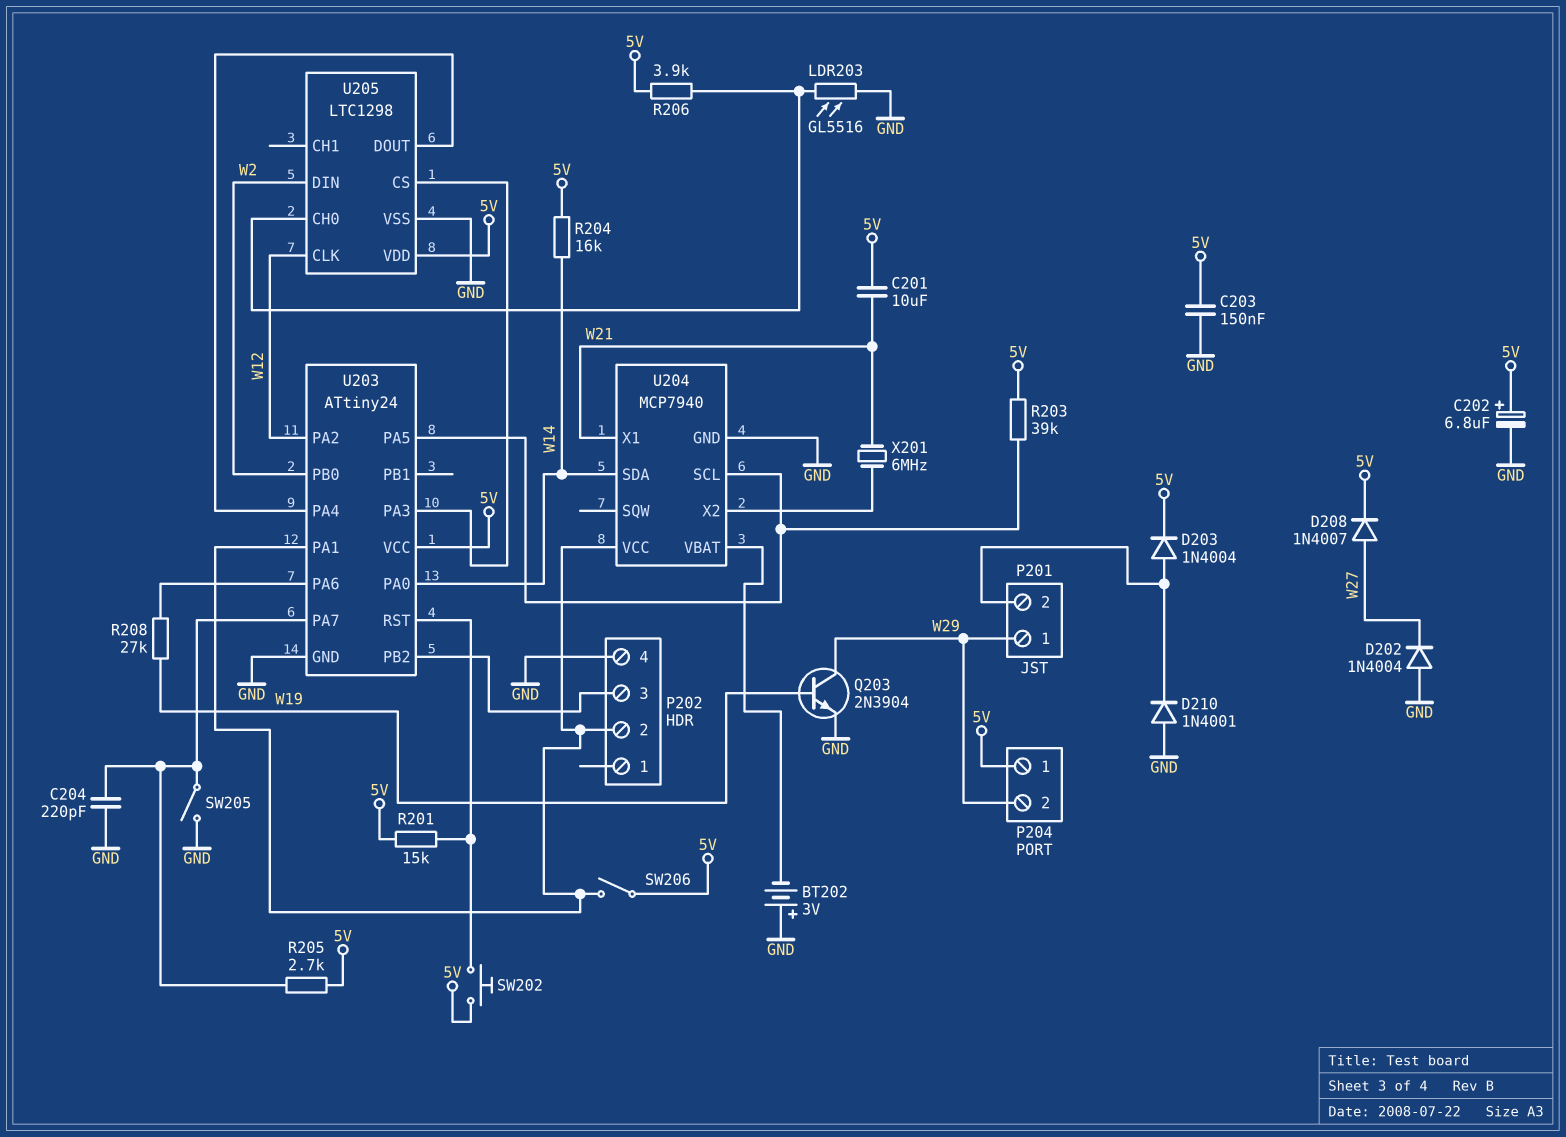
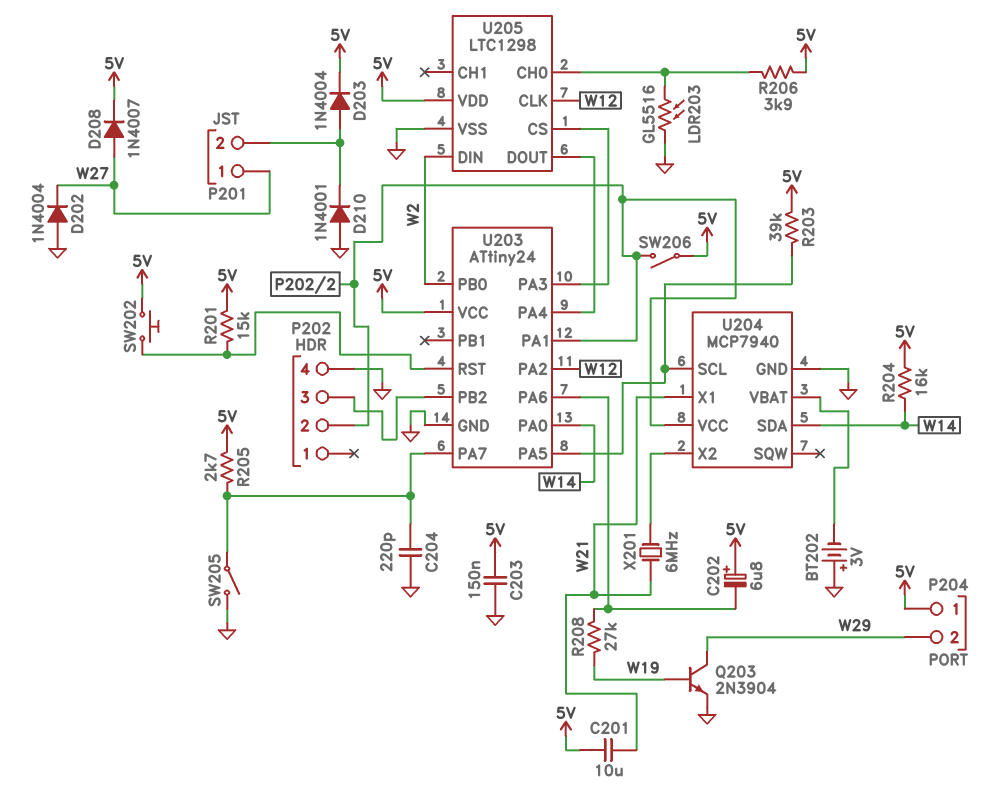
C202: 6.8uF (plus 5V, minus GND) -> 6.8uF (plus 5V, minus U203/PA6)
P201 pin 1: W29 -> W27

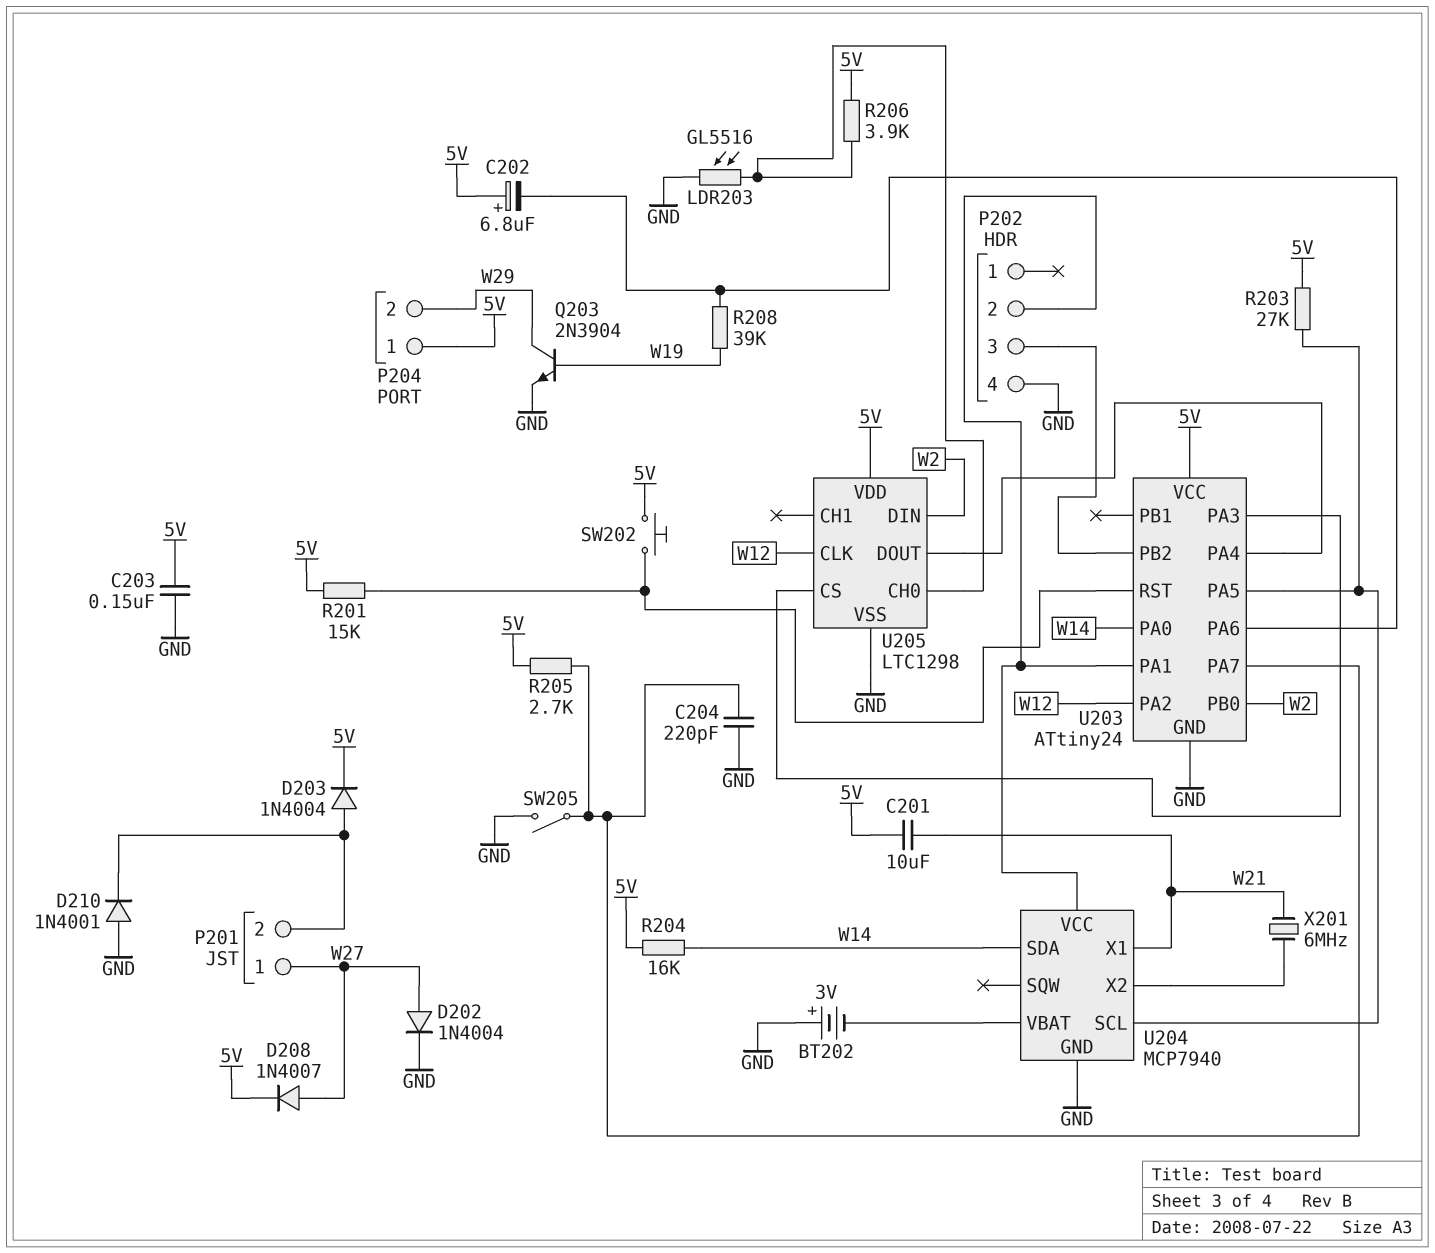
D202: diode 1N4004 (A GND, K W27) -> diode 1N4004 (A W27, K GND)
R203: 39k (5V, U203/PA5) -> 27k (5V, U203/PA5)
R208: 27k (U203/PA6, W19) -> 39k (U203/PA6, W19)
SW206: switch (5V, P202/2) -> none

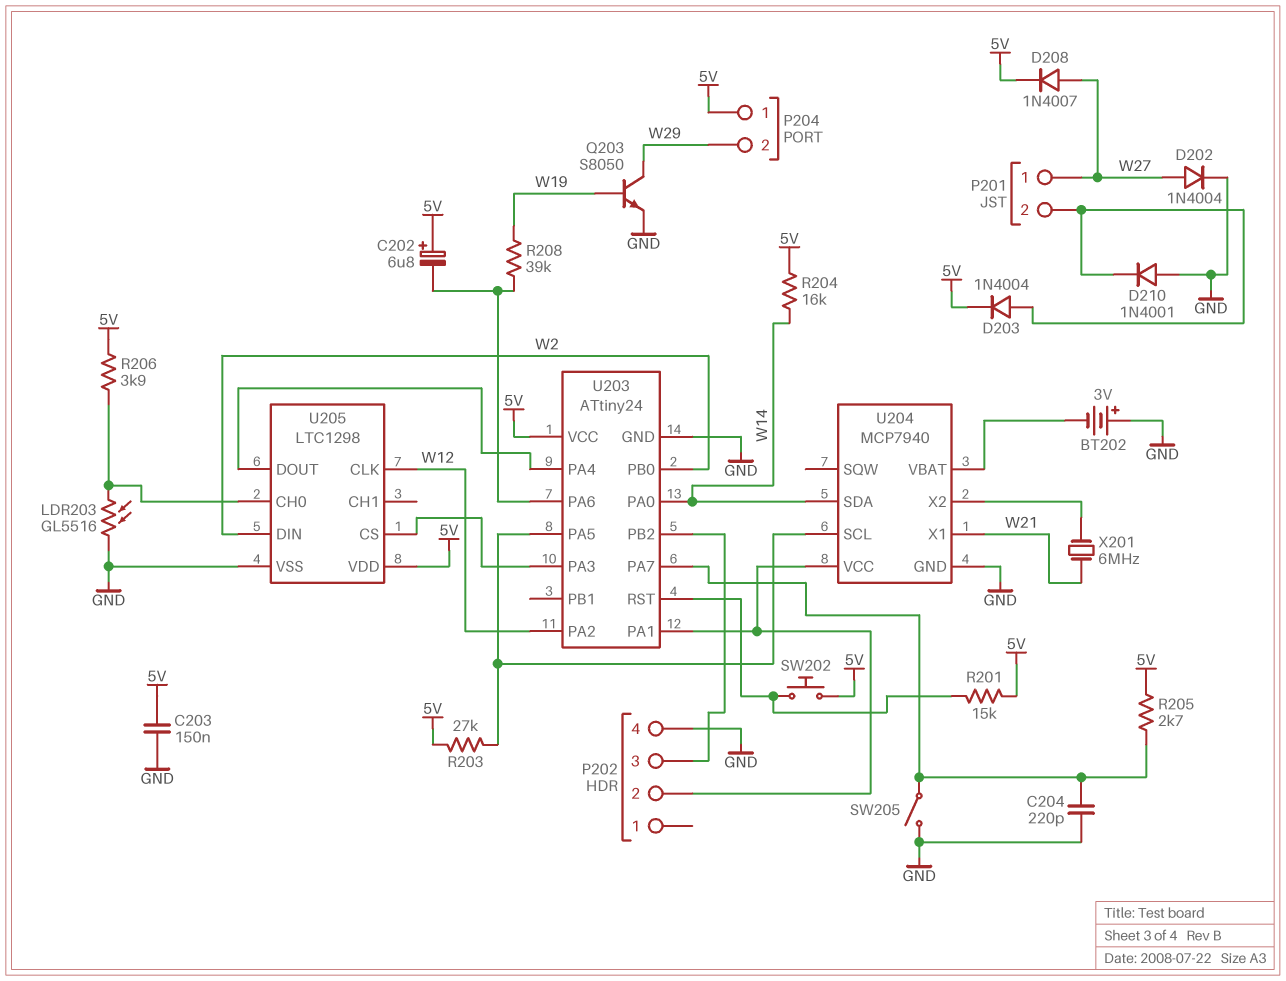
C201: 10uF (5V, W21) -> none
Q203: NPN 2N3904 (B W19, C W29, E GND) -> NPN S8050 (B W19, C W29, E GND)

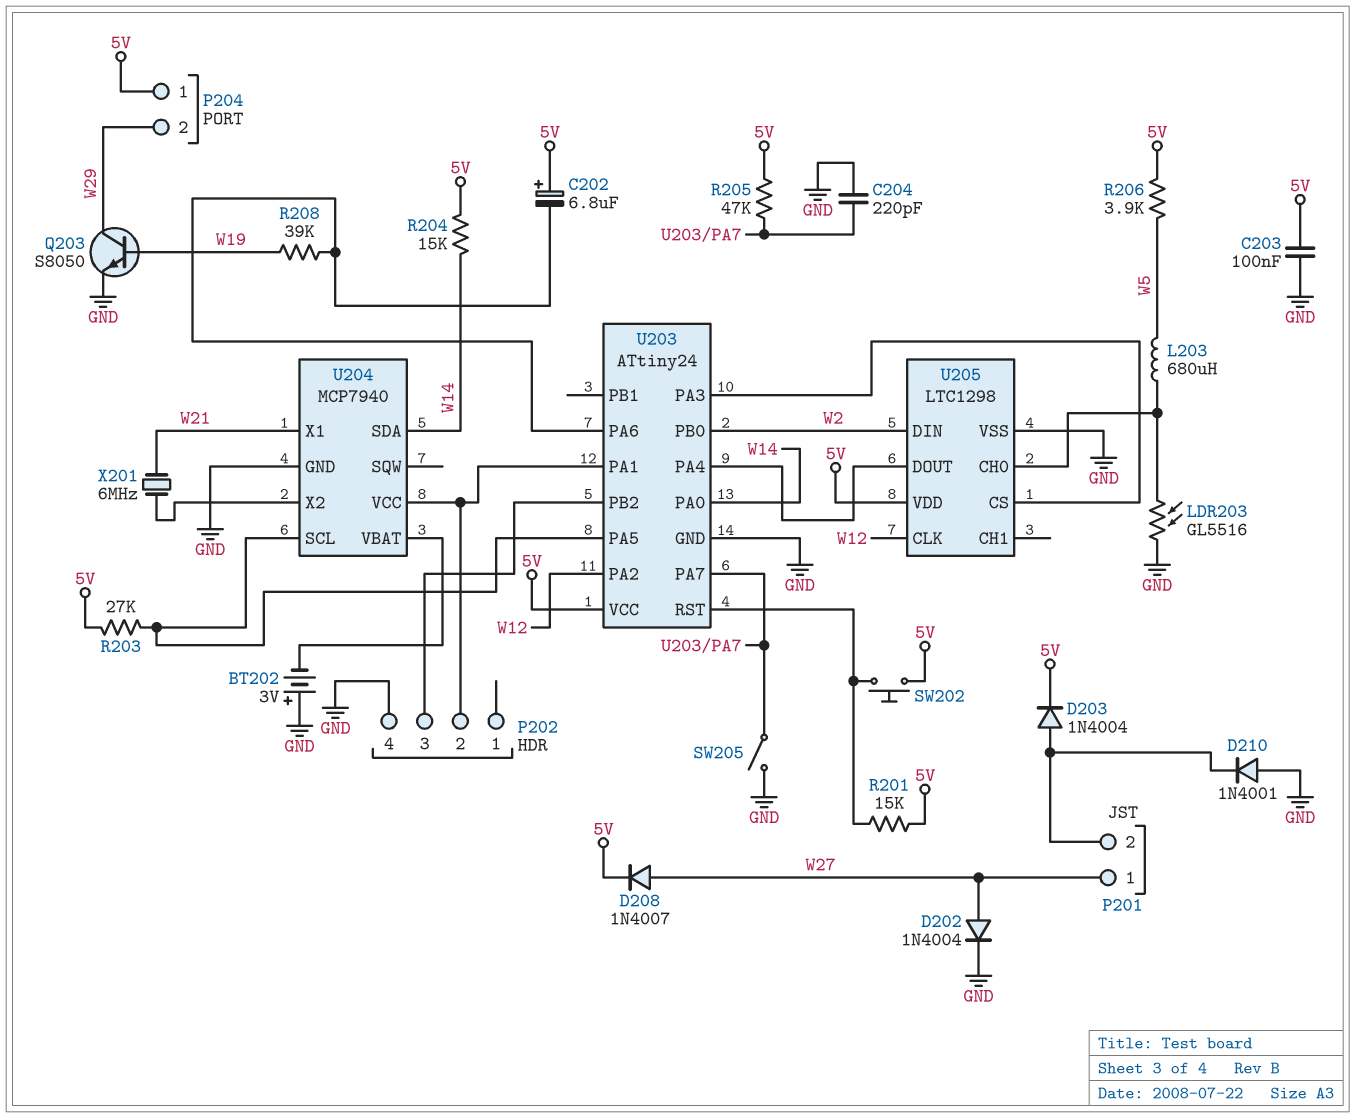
C203: 150nF (5V, GND) -> 100nF (5V, GND)
L203: none -> 680uH (U205/CH0, W5)
R204: 16k (5V, W14) -> 15k (5V, W14)
R205: 2.7k (5V, U203/PA7) -> 47k (5V, U203/PA7)
R206: 3.9k (5V, U205/CH0) -> 3.9k (5V, W5)

